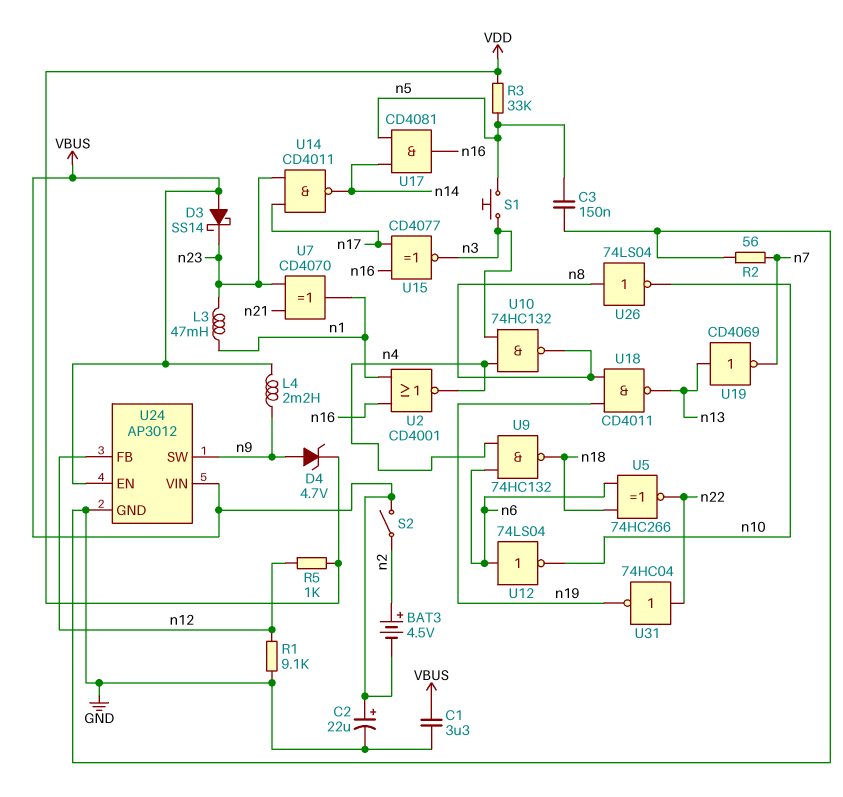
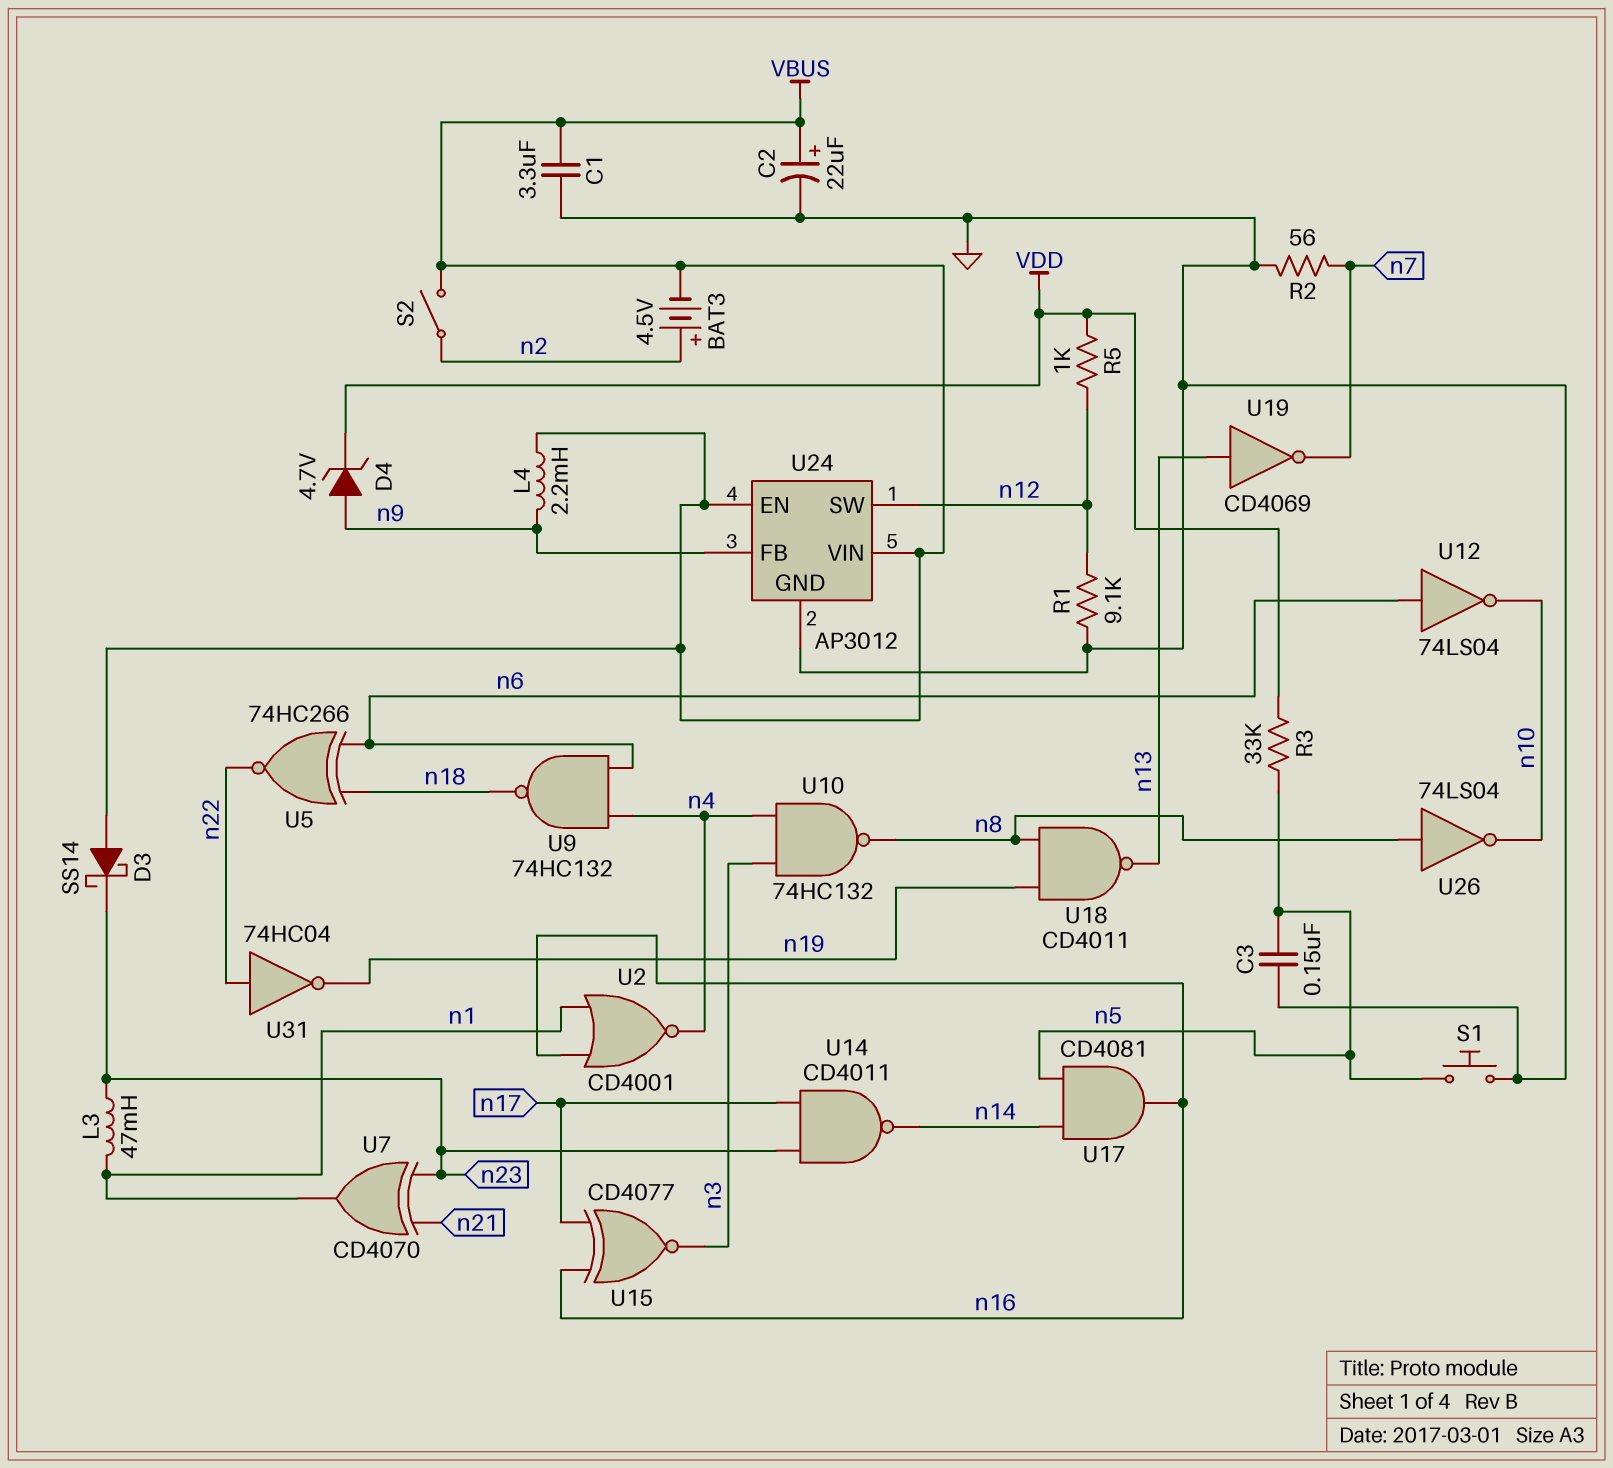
S1: button (n3, n5) -> button (GND, n5)
U24 pin FB: n12 -> n9
U24 pin SW: n9 -> n12

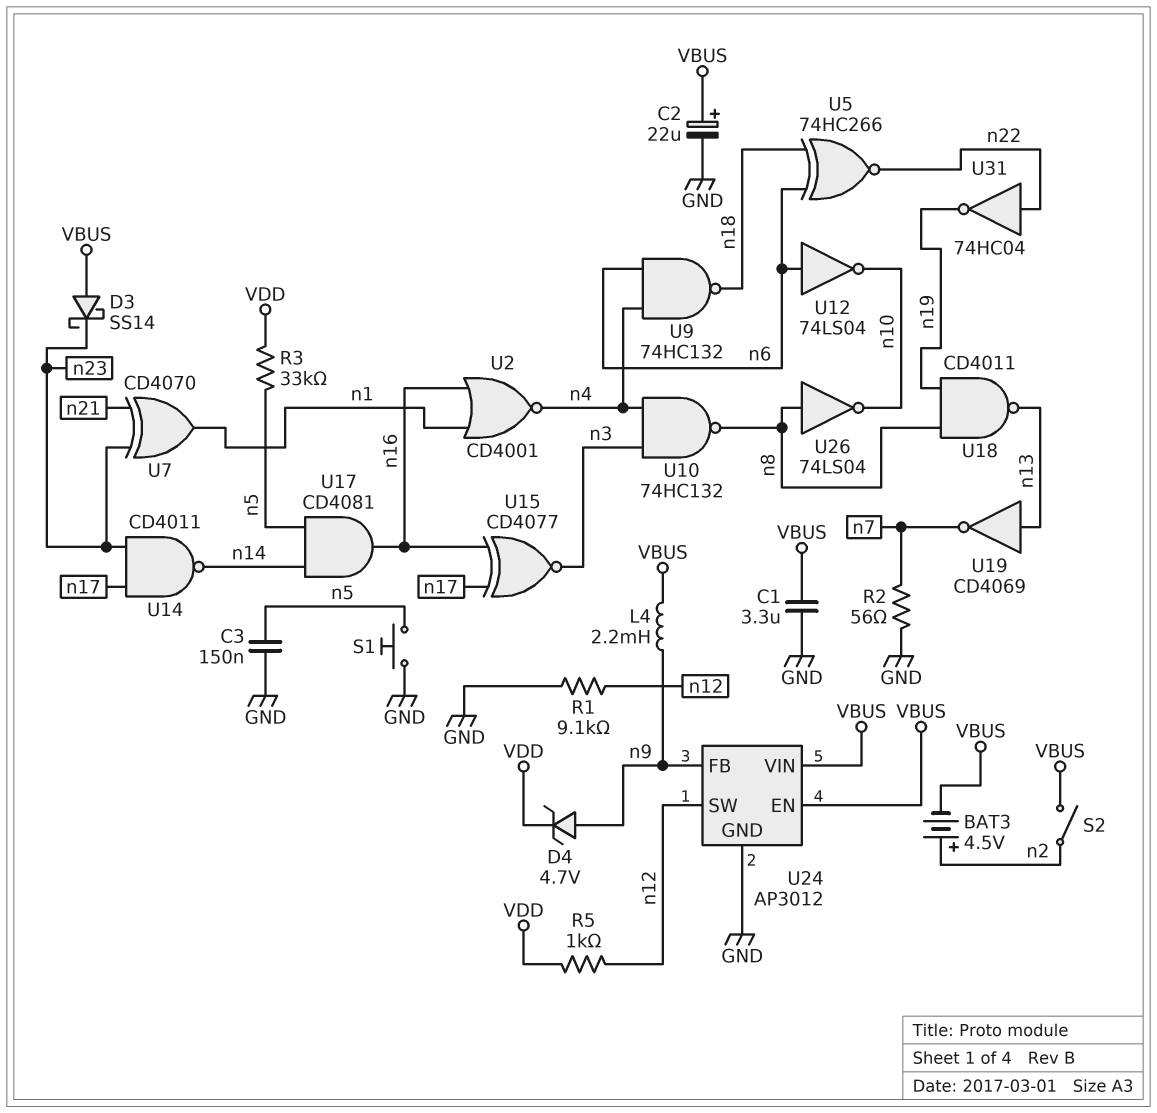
L3: 47mH (n1, n23) -> none

